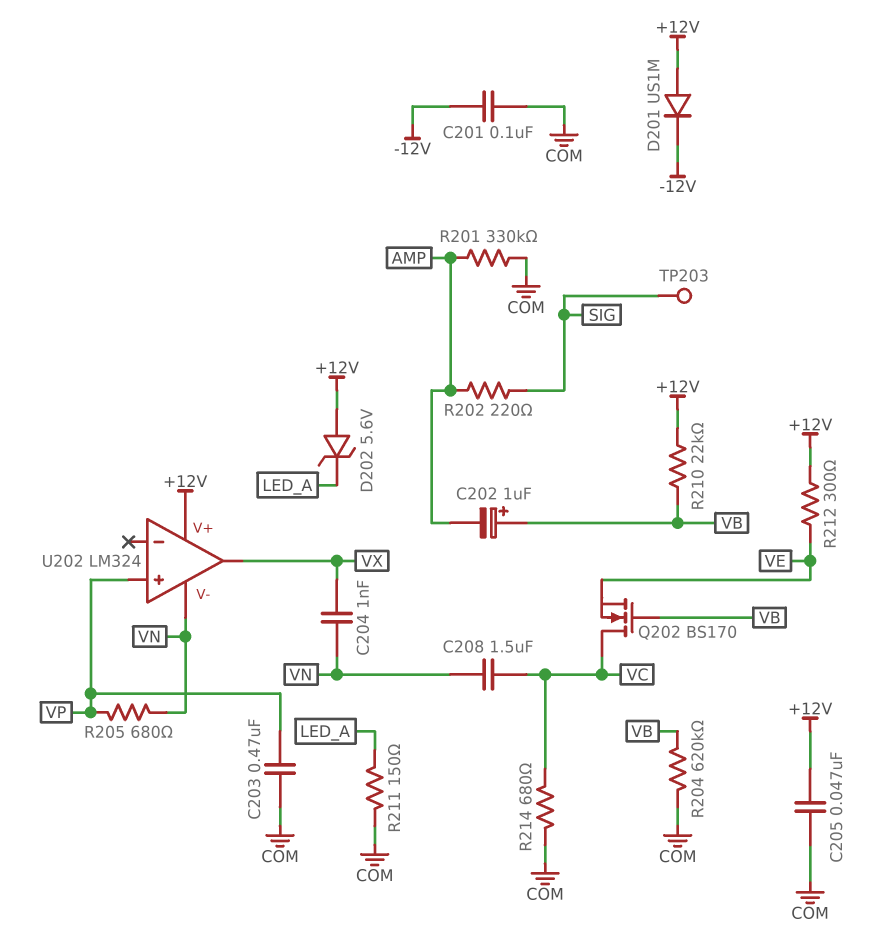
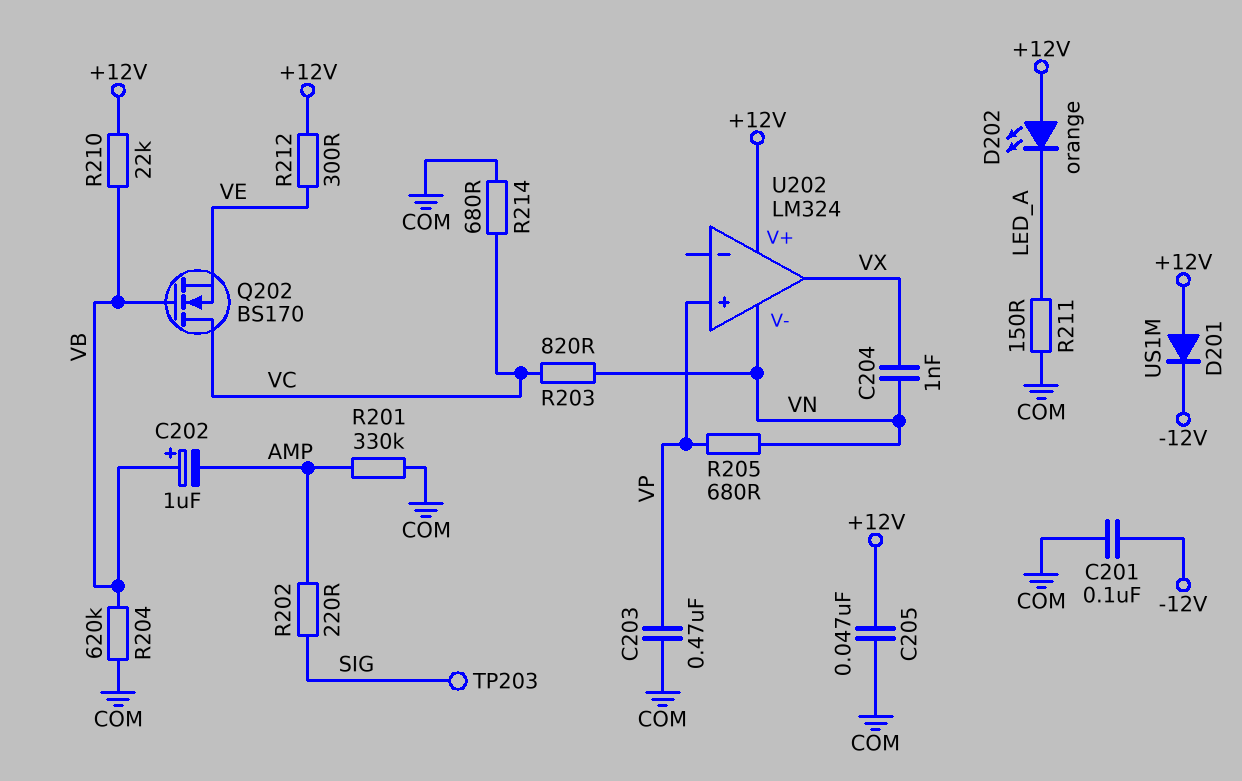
C208: 1.5uF (VC, VN) -> none
D202: zener 5.6V (A +12V, K LED_A) -> LED orange (A +12V, K LED_A)
R203: none -> 820 (VC, VN)

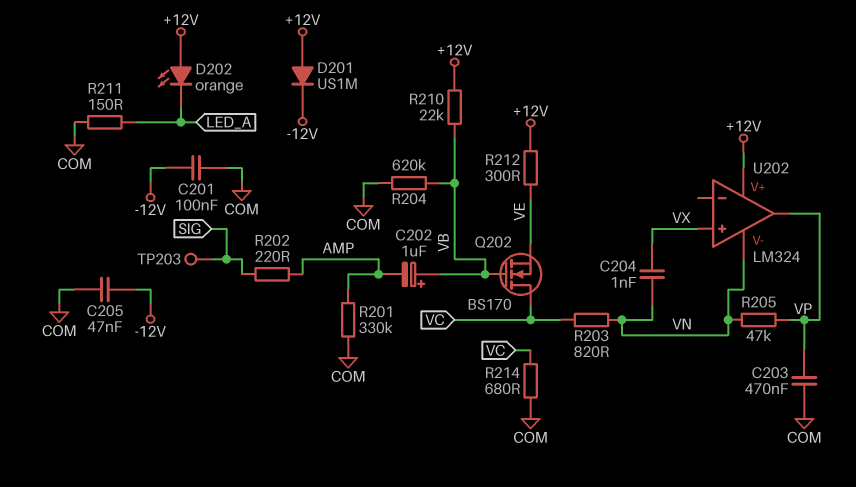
C205: 47nF (+12V, COM) -> 47nF (-12V, COM)
R205: 680 (VN, VP) -> 47k (VN, VP)
U202 pin in+: VP -> VX
U202 pin out: VX -> VP

